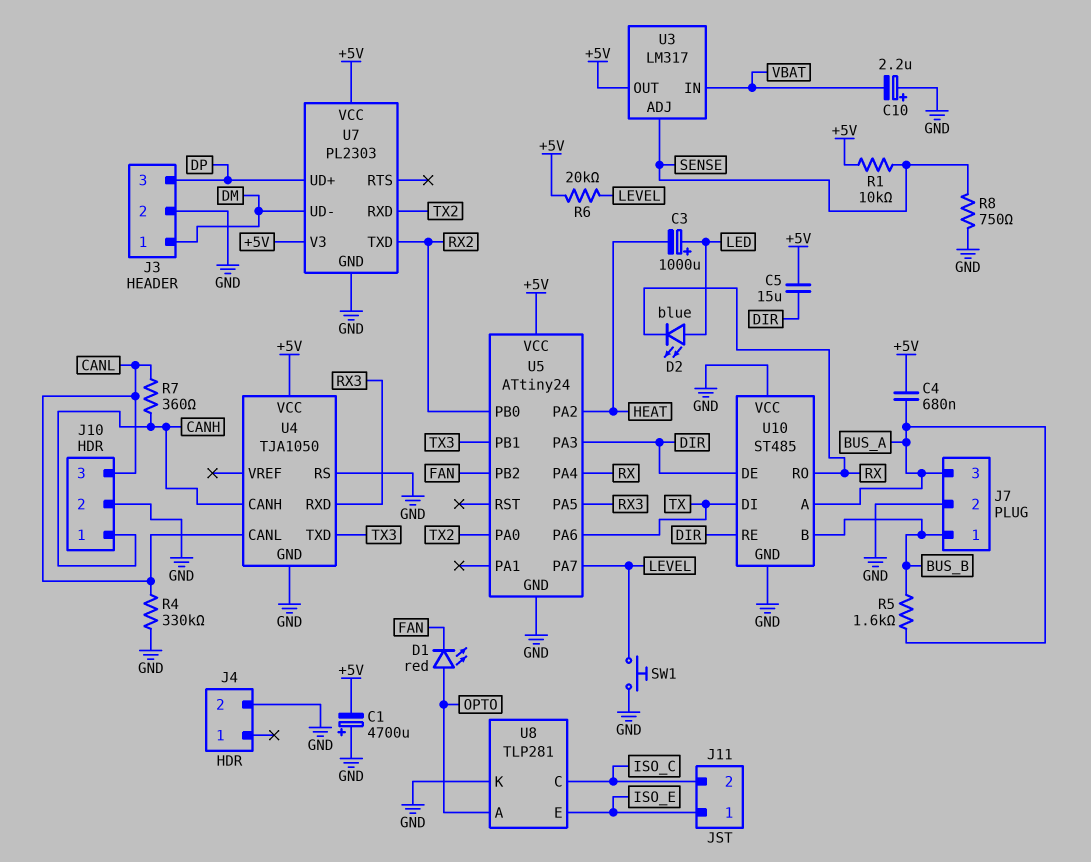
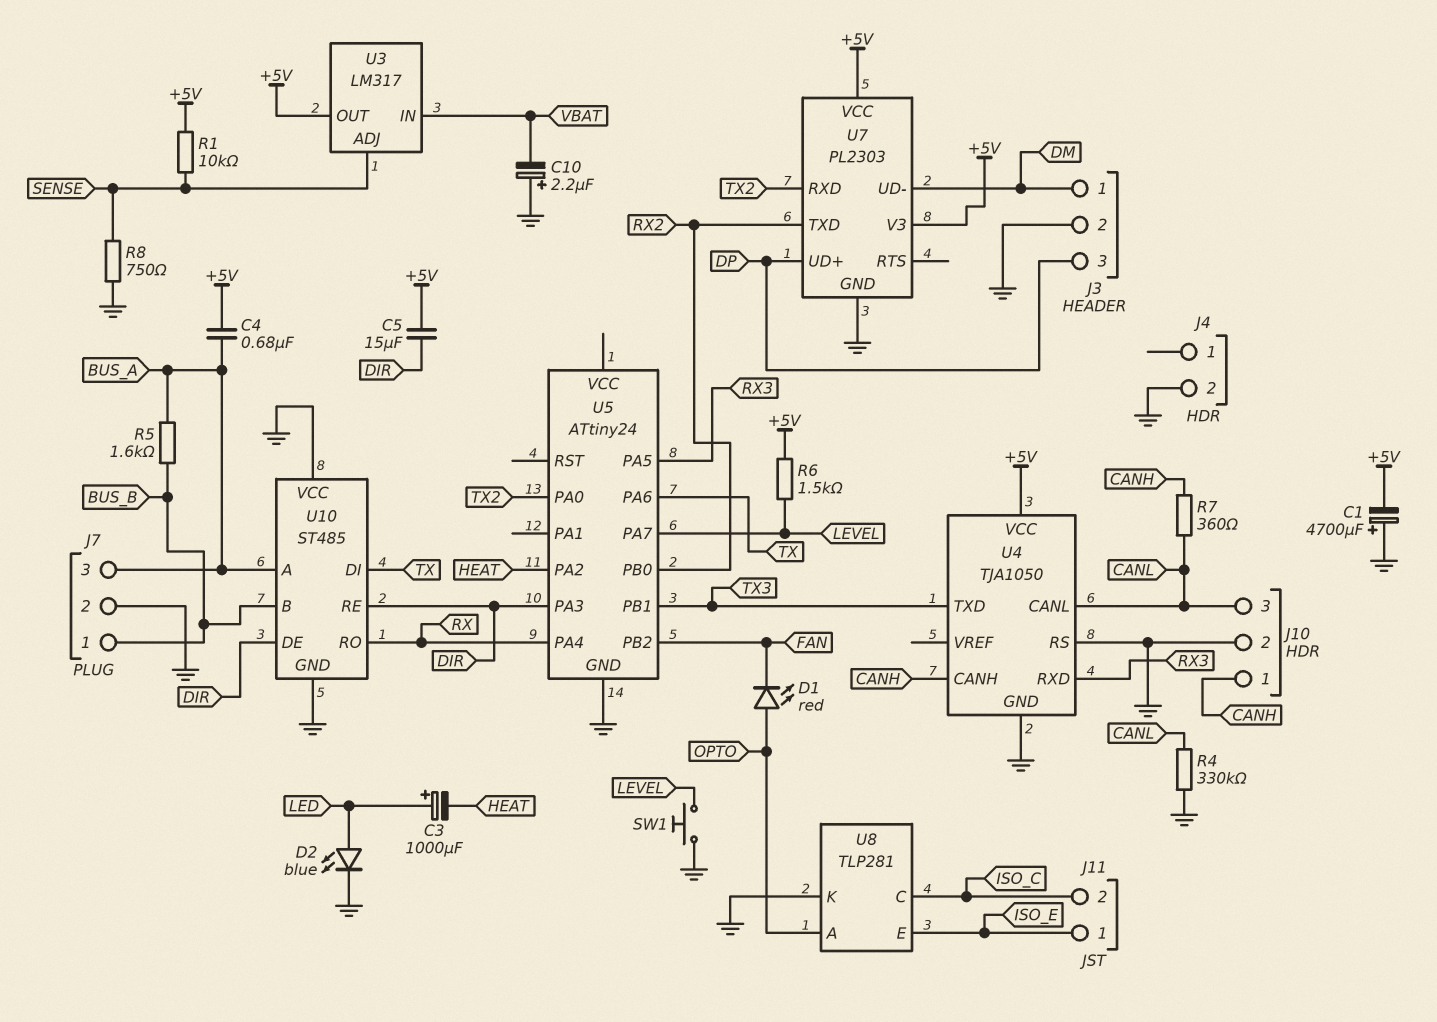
D2: LED blue (A LED, K RX) -> LED blue (A LED, K GND)
R6: 20k (+5V, LEVEL) -> 1.5k (+5V, LEVEL)
U5 pin VCC: +5V -> none

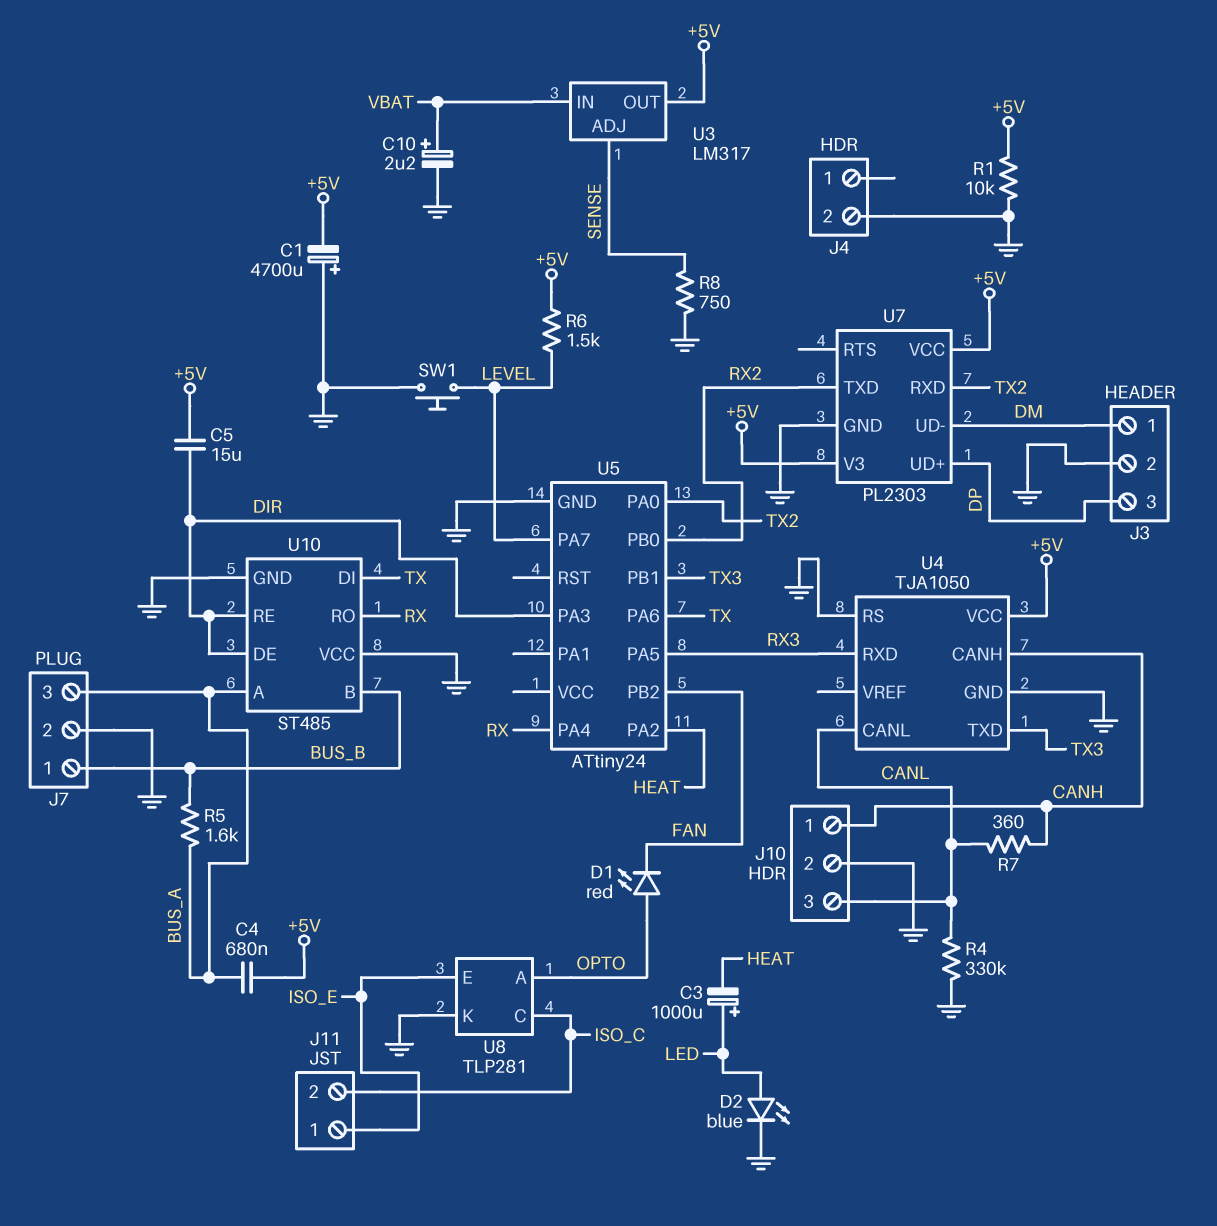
C10: 2.2uF (plus GND, minus VBAT) -> 2.2uF (plus VBAT, minus GND)
R1: 10k (+5V, SENSE) -> 10k (+5V, GND)

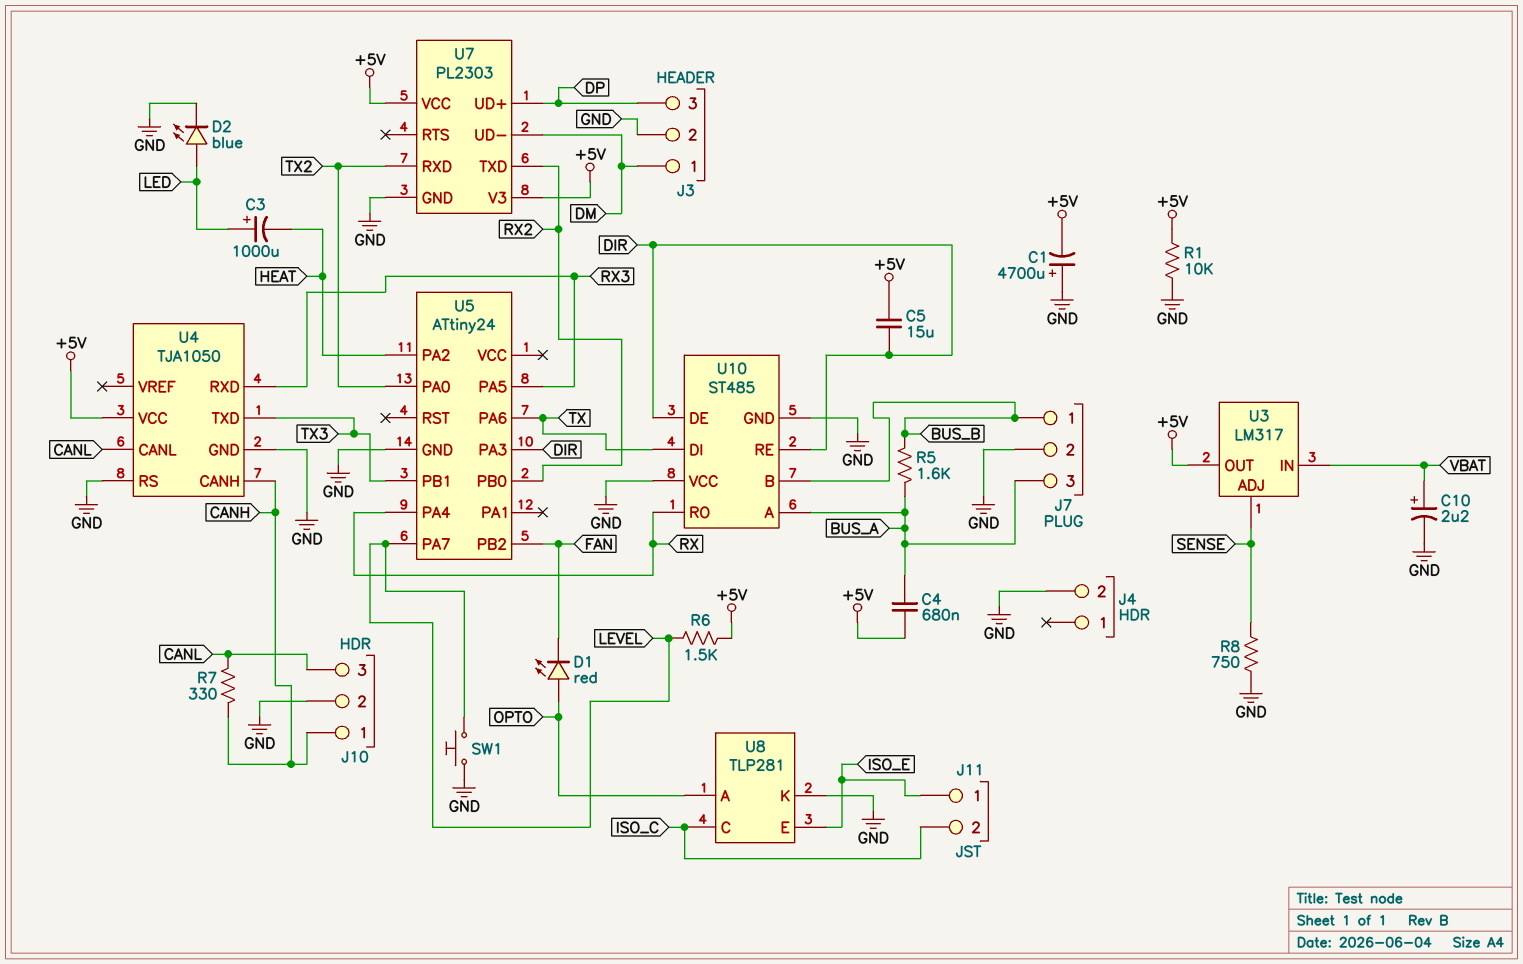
R4: 330k (CANL, GND) -> none
R7: 360 (CANH, CANL) -> 330 (CANH, CANL)

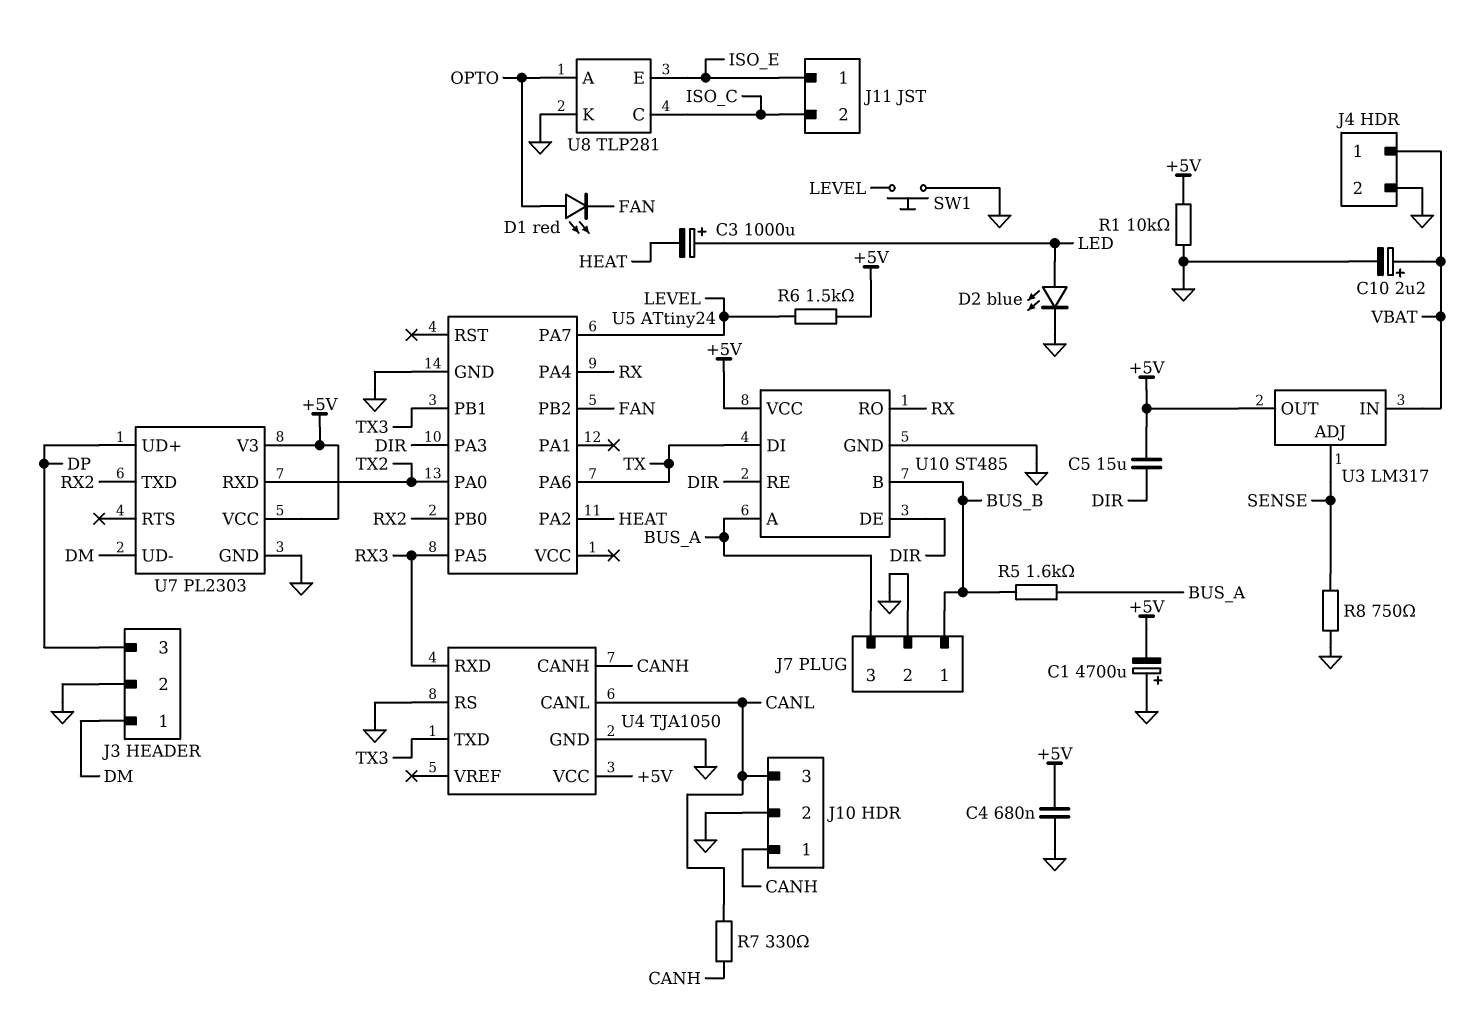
C4: 680nF (+5V, BUS_A) -> 680nF (+5V, GND)
J4 pin 1: none -> VBAT
U10 pin VCC: GND -> +5V

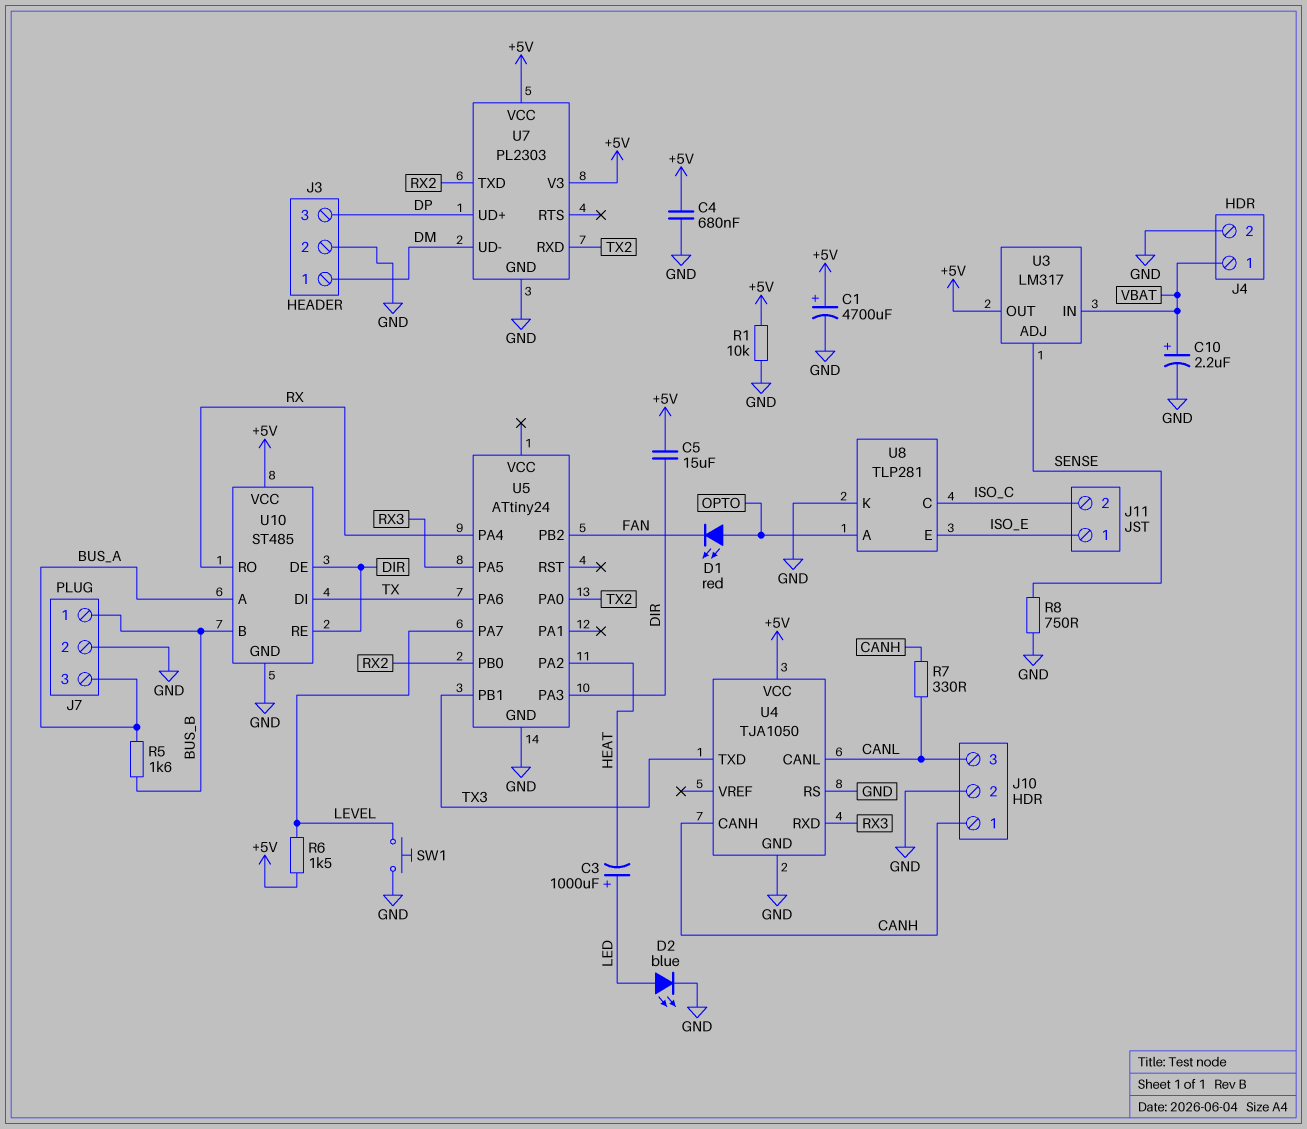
C1: 4700uF (plus GND, minus +5V) -> 4700uF (plus +5V, minus GND)

